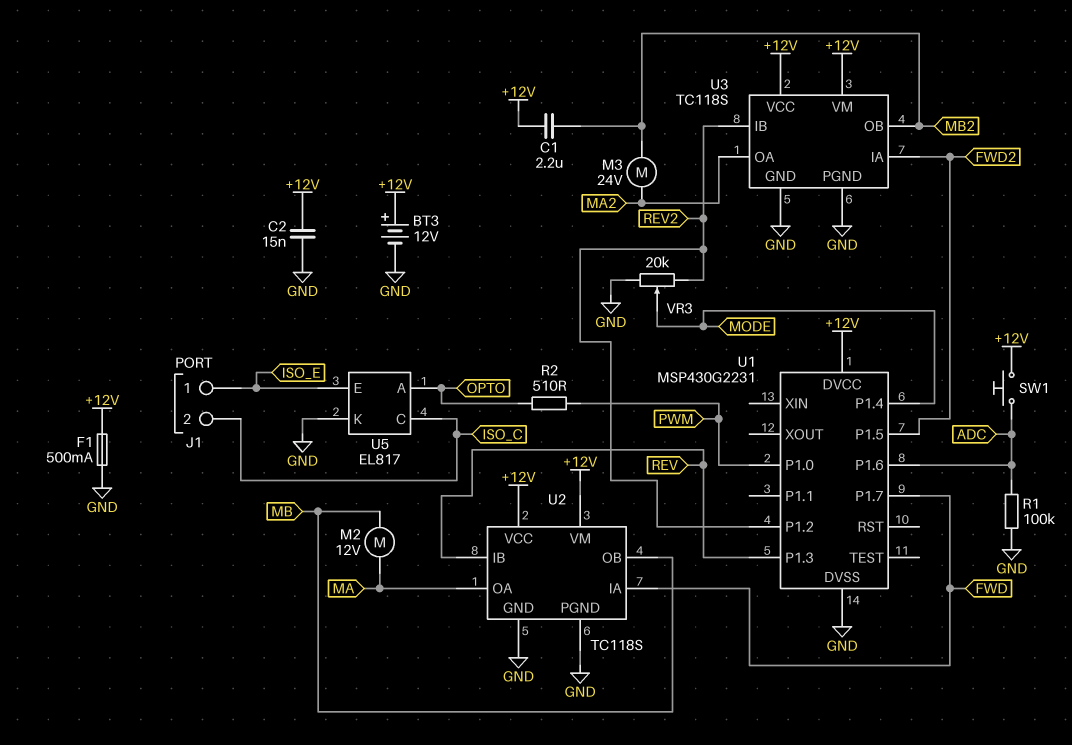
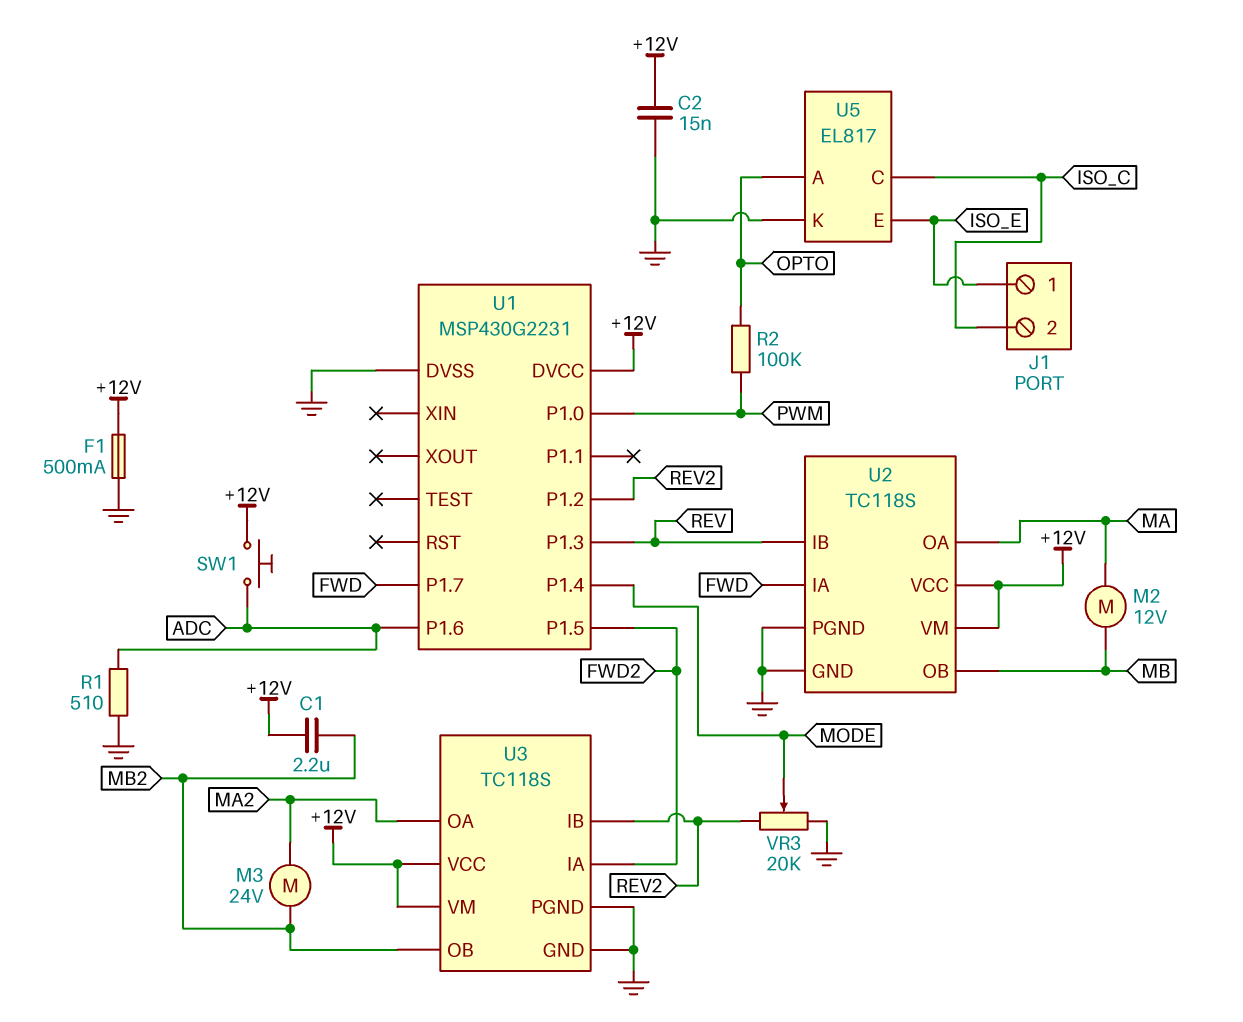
BT3: 12V (plus +12V, minus GND) -> none
R1: 100k (ADC, GND) -> 510 (ADC, GND)
R2: 510 (OPTO, PWM) -> 100k (OPTO, PWM)

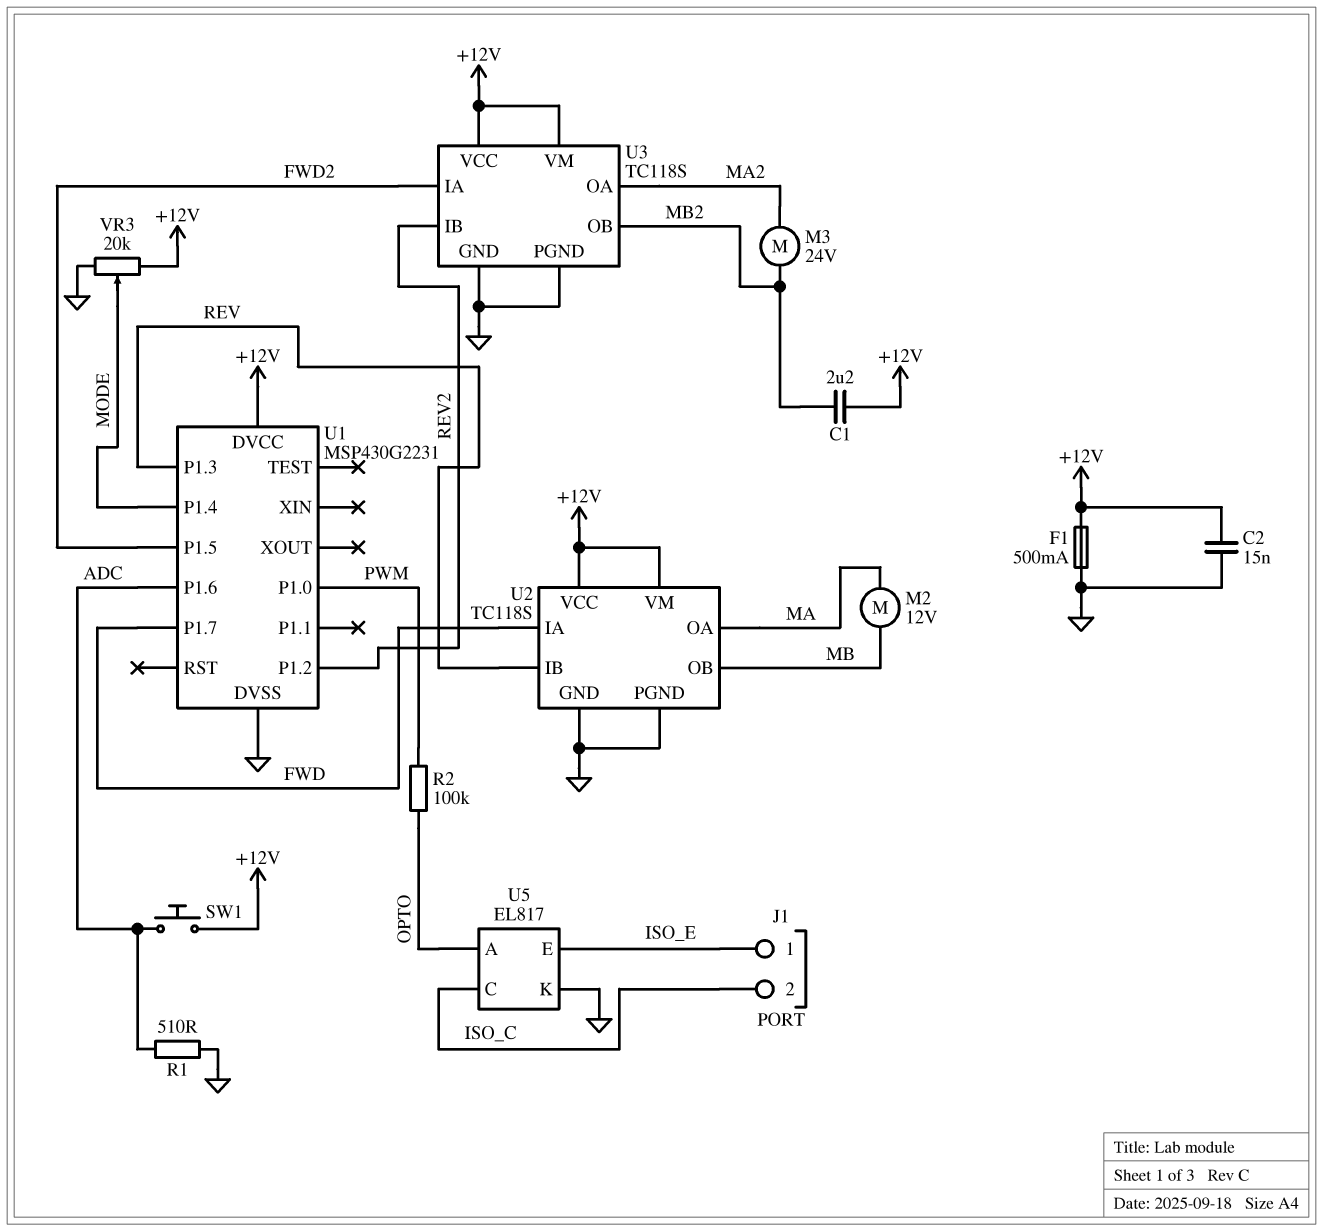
VR3: 20k (GND, REV2, wiper MODE) -> 20k (+12V, GND, wiper MODE)

